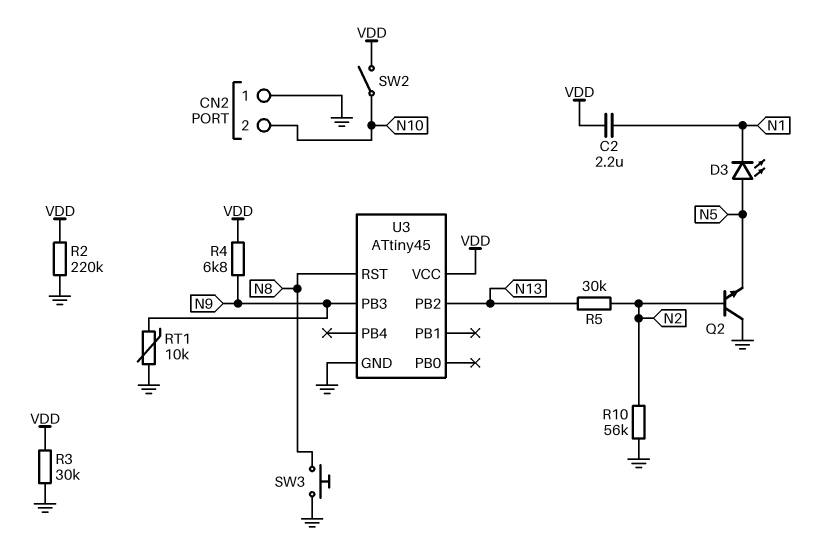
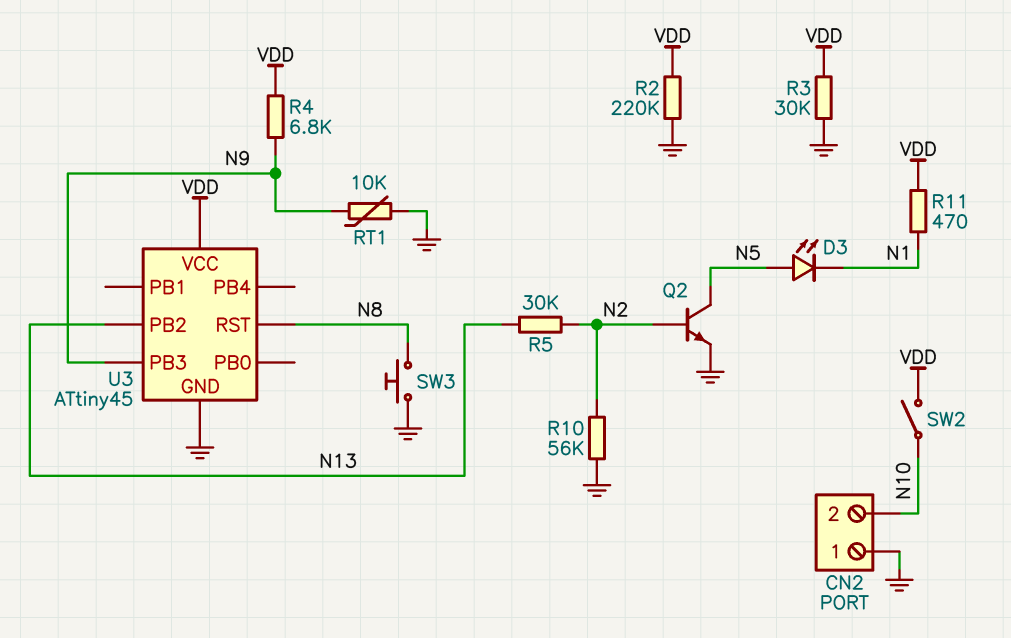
C2: 2.2uF (N1, VDD) -> none
Q2: NPN (B N2, C GND, E N5) -> NPN (B N2, C N5, E GND)
R11: none -> 470 (N1, VDD)

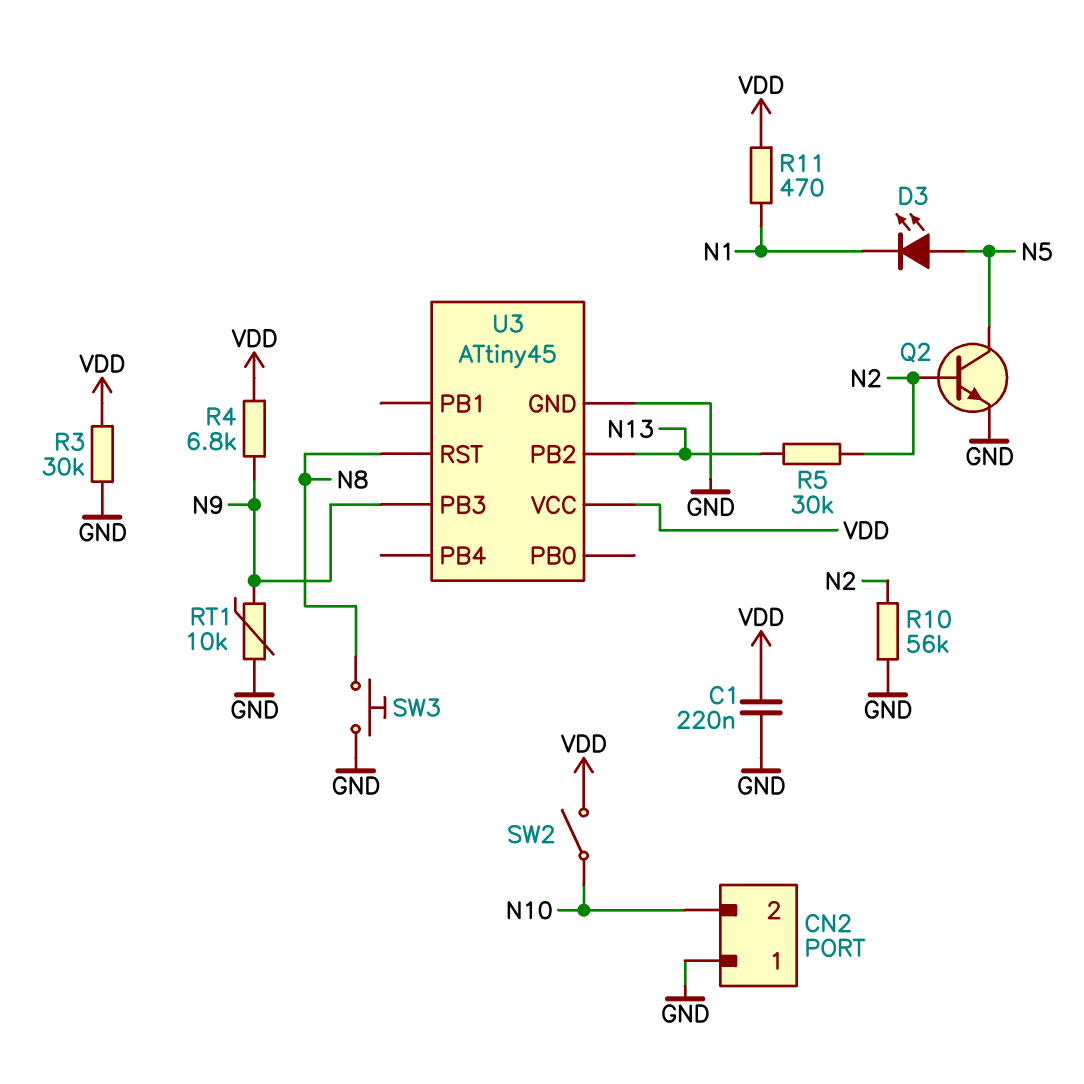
C1: none -> 220nF (GND, VDD)
R2: 220k (GND, VDD) -> none

